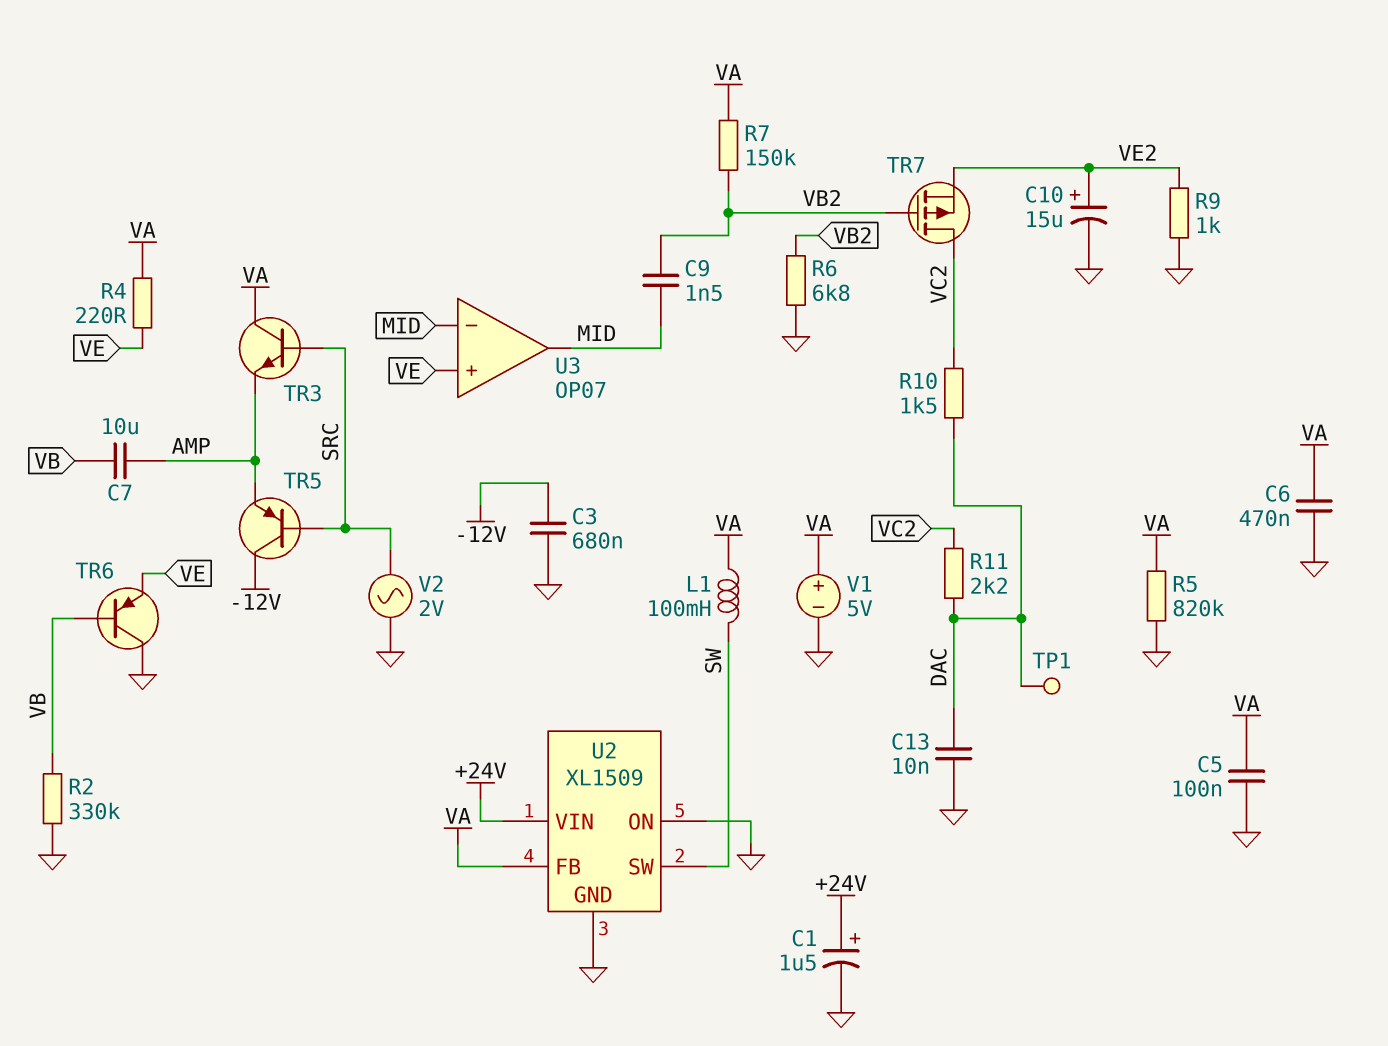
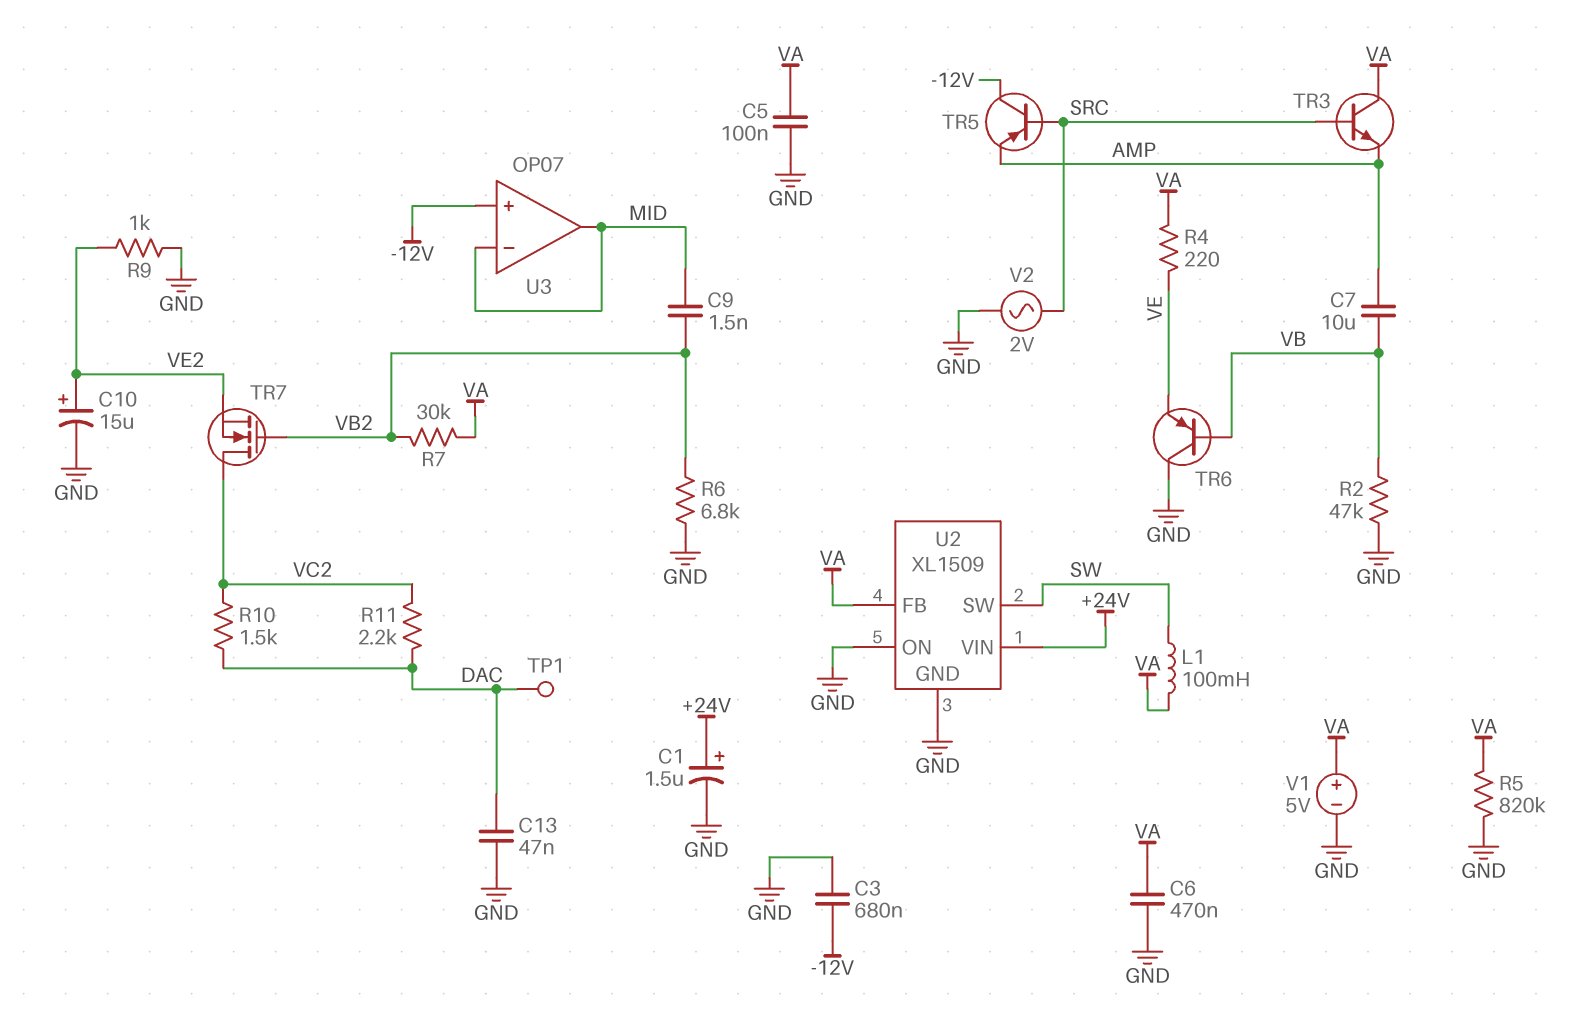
C13: 10nF (DAC, GND) -> 47nF (DAC, GND)
R2: 330k (GND, VB) -> 47k (GND, VB)
R7: 150k (VA, VB2) -> 30k (VA, VB2)
TR7: PMOS (G VB2, D VC2, S VE2) -> NMOS (G VB2, D VC2, S VE2)
U3 pin in+: VE -> -12V

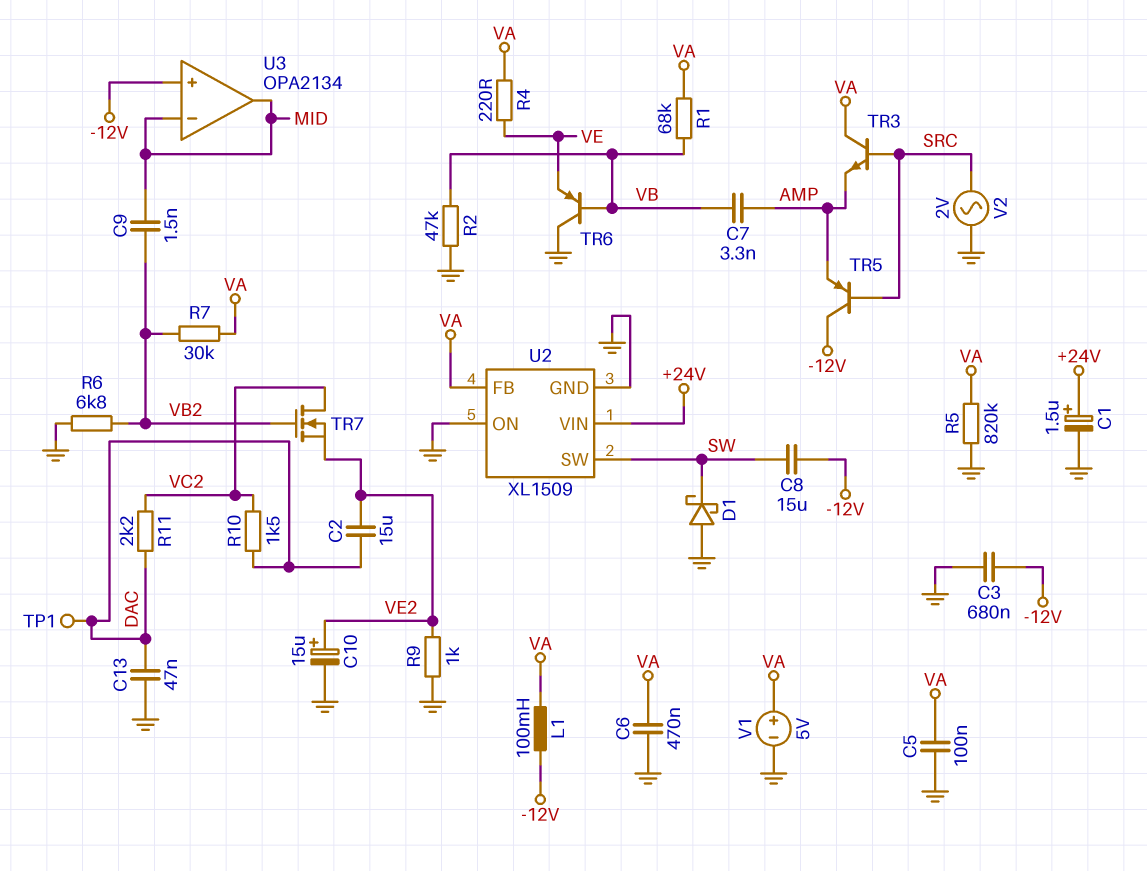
C2: none -> 15uF (DAC, VE2)
C7: 10uF (AMP, VB) -> 3.3nF (AMP, VB)
C8: none -> 15uF (-12V, SW)
D1: none -> schottky (A GND, K SW)
L1: 100mH (SW, VA) -> 100mH (-12V, VA)
R1: none -> 68k (VA, VB)
U3: OP07 -> OPA2134

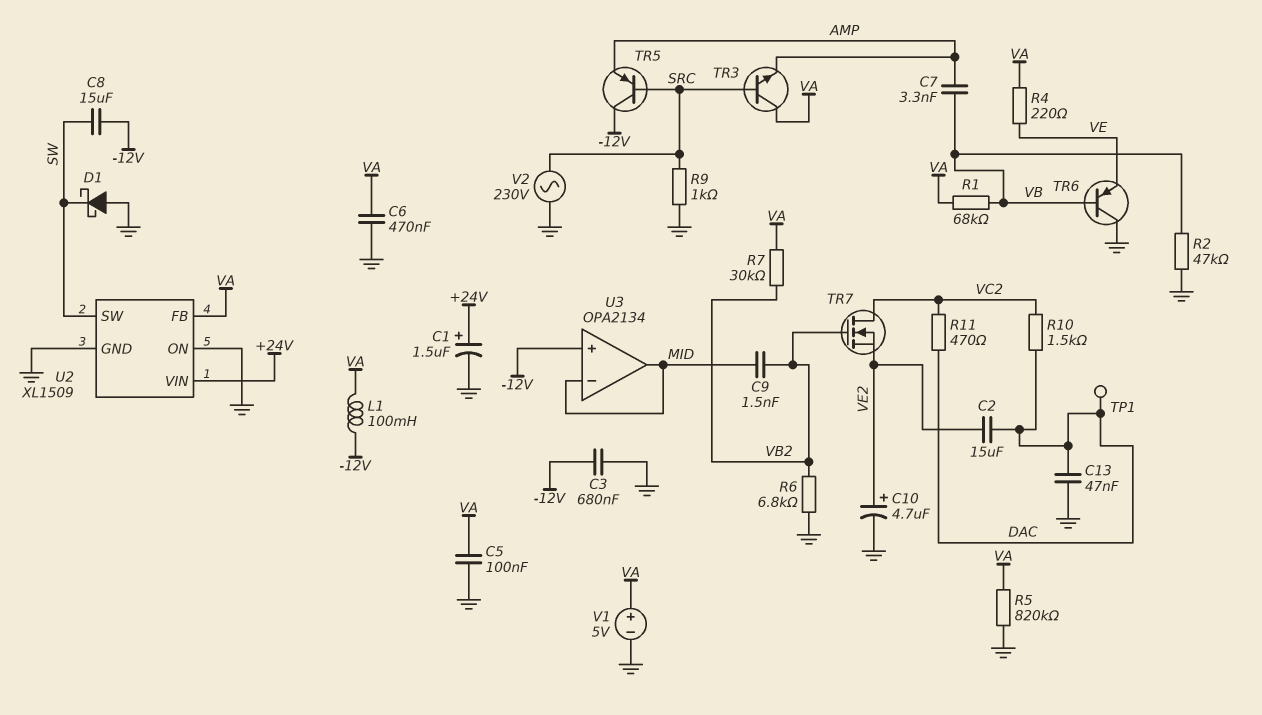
C10: 15uF (plus VE2, minus GND) -> 4.7uF (plus VE2, minus GND)
R9: 1k (GND, VE2) -> 1k (GND, SRC)
R11: 2.2k (DAC, VC2) -> 470 (DAC, VC2)
V2: AC 2V (GND, SRC) -> AC 230V (GND, SRC)

